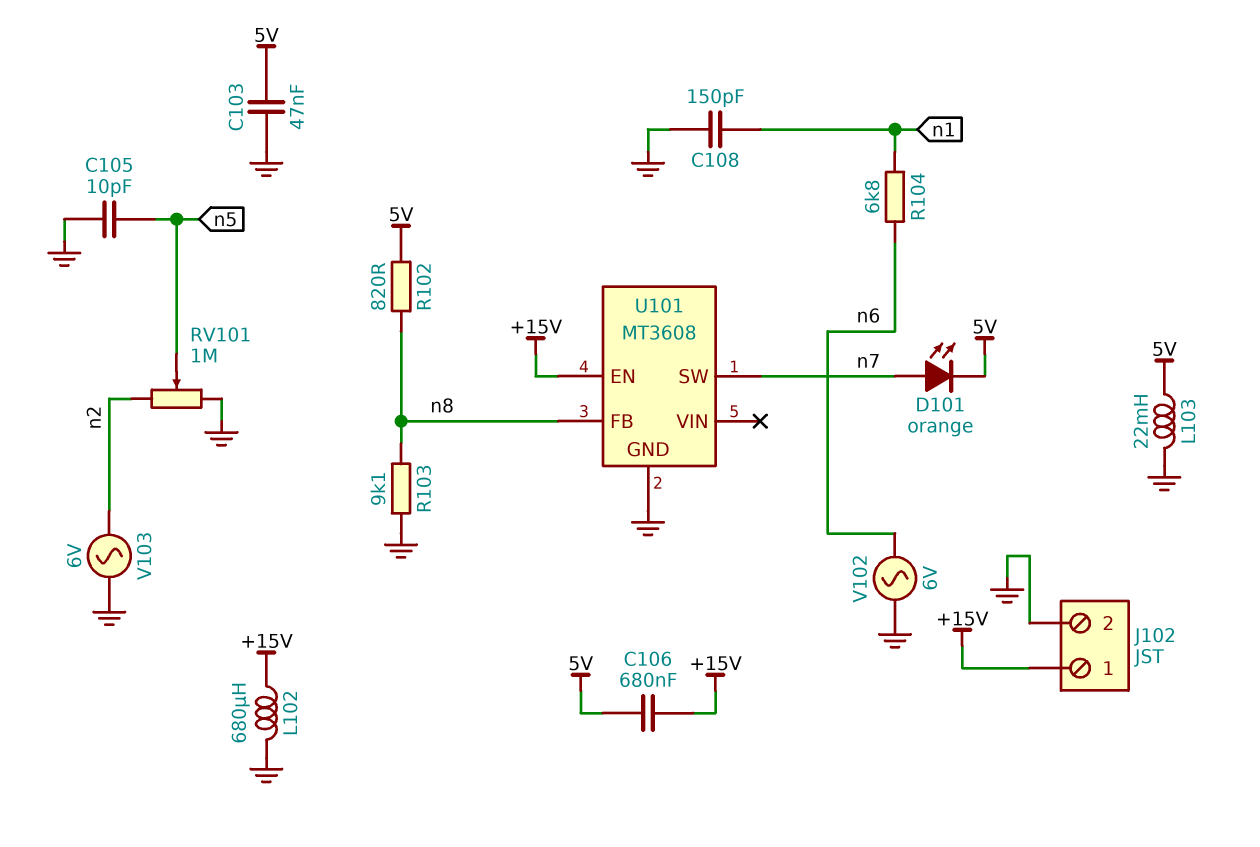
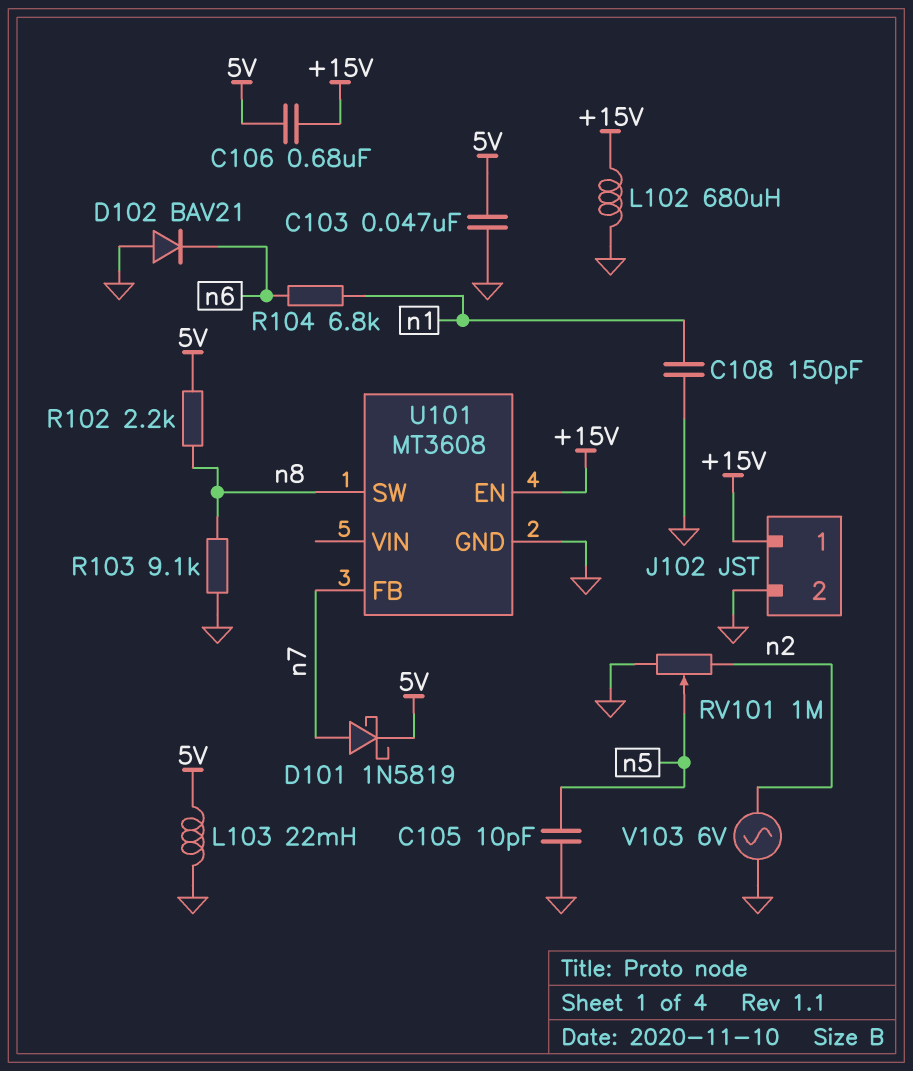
D101: LED orange (A n7, K 5V) -> schottky 1N5819 (A n7, K 5V)
D102: none -> diode BAV21 (A GND, K n6)
R102: 820 (5V, n8) -> 2.2k (5V, n8)
U101 pin FB: n8 -> n7
U101 pin SW: n7 -> n8
V102: AC 6V (GND, n6) -> none

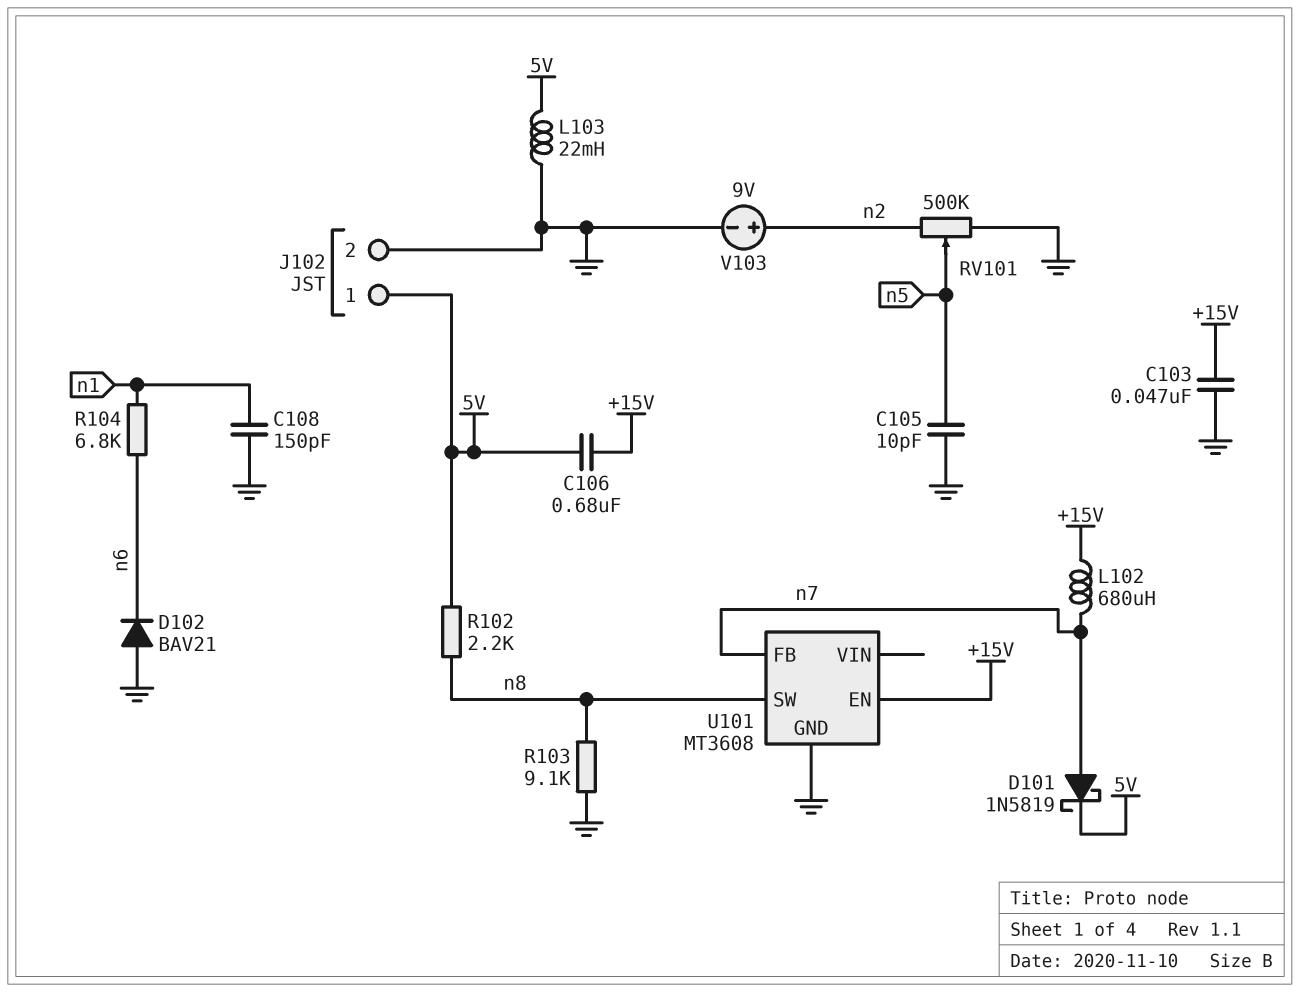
C103: 47nF (5V, GND) -> 47nF (+15V, GND)
J102 pin 1: +15V -> 5V
L102: 680uH (+15V, GND) -> 680uH (+15V, n7)
RV101: 1M (GND, n2, wiper n5) -> 500k (GND, n2, wiper n5)
V103: AC 6V (GND, n2) -> 9V (plus n2, minus GND)

